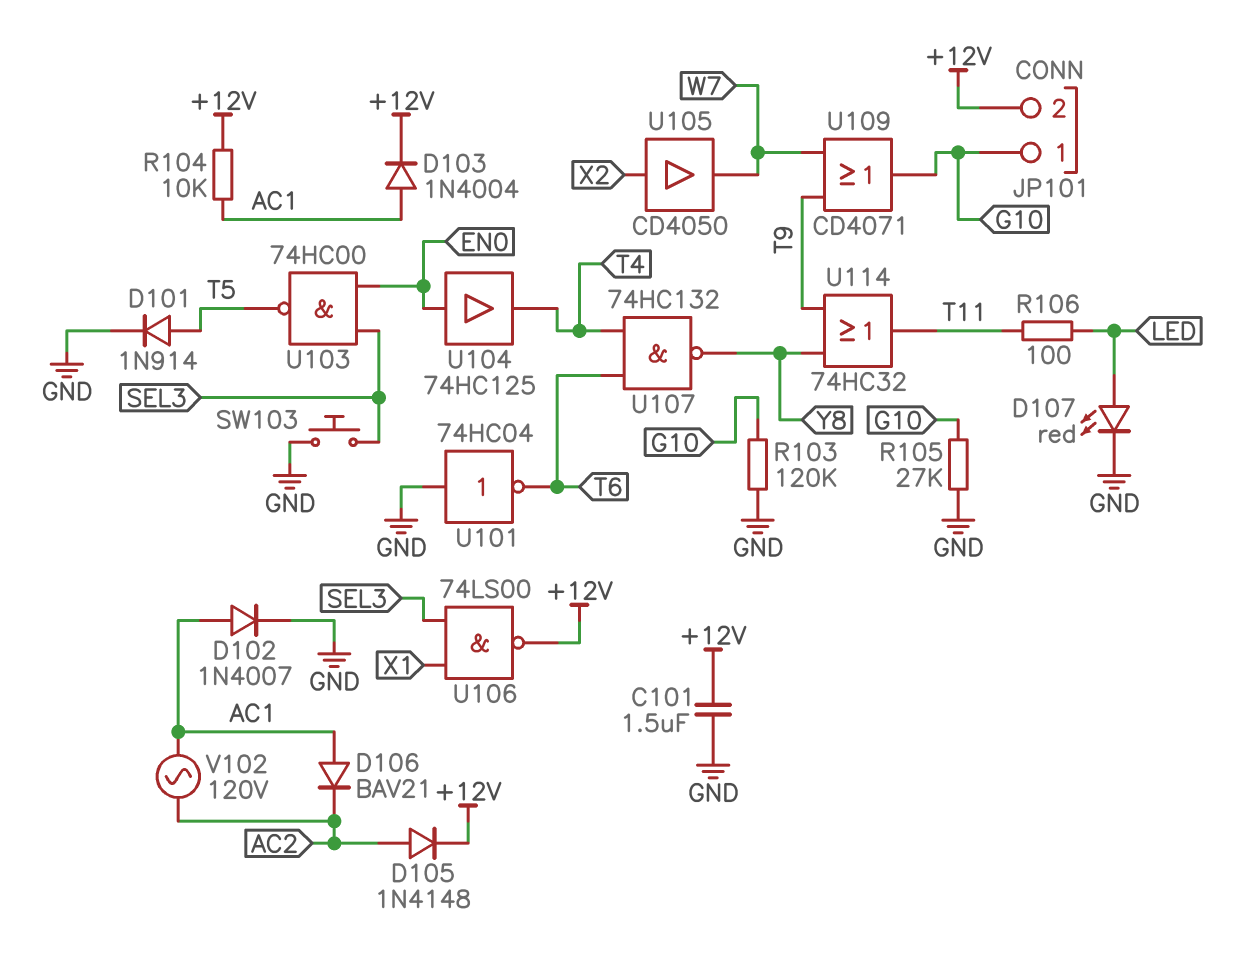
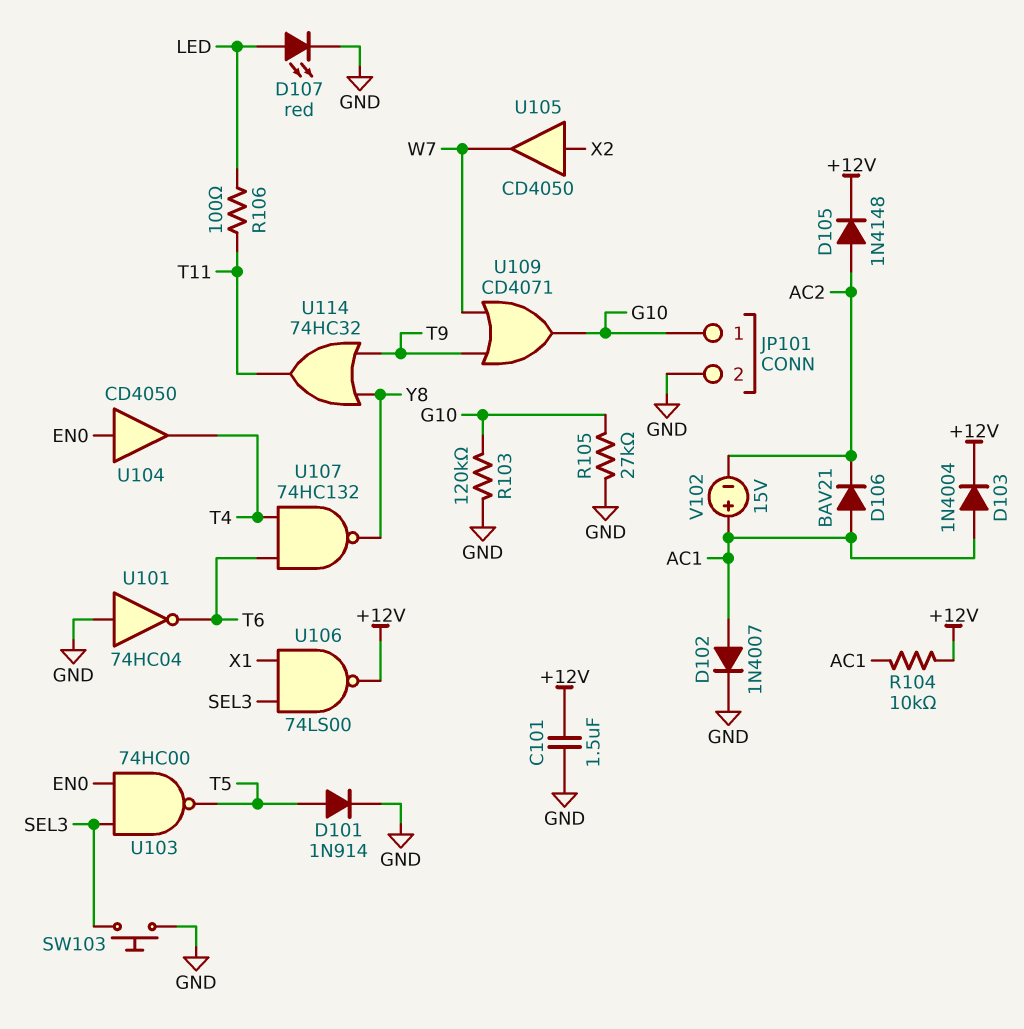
JP101 pin 2: +12V -> GND
U104: buffer 74HC125 (in EN0, out T4) -> buffer CD4050 (in EN0, out T4)
V102: AC 120V (AC1, AC2) -> 15V (plus AC1, minus AC2)

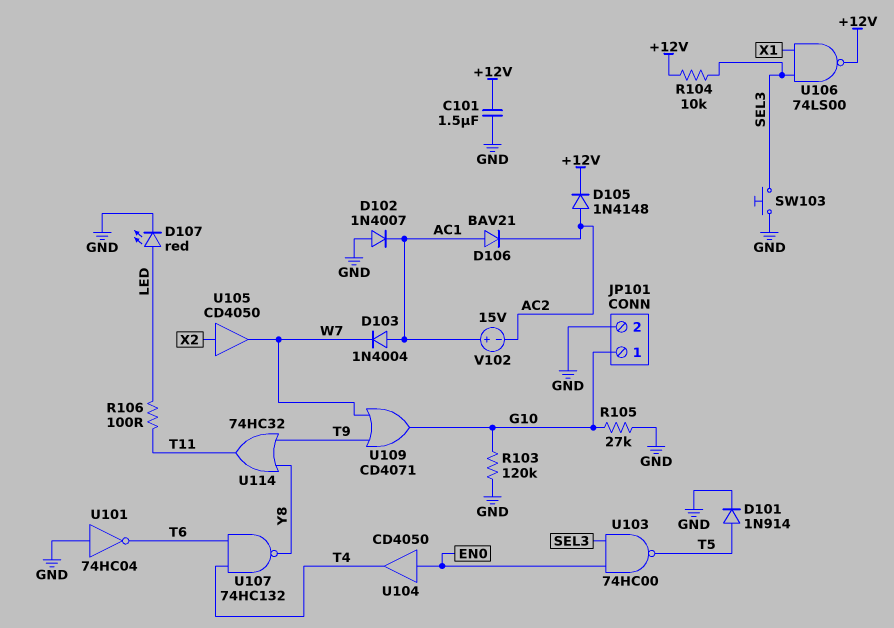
D102: diode 1N4007 (A AC1, K GND) -> diode 1N4007 (A GND, K AC1)
D103: diode 1N4004 (A AC1, K +12V) -> diode 1N4004 (A AC1, K W7)
R104: 10k (+12V, AC1) -> 10k (+12V, SEL3)

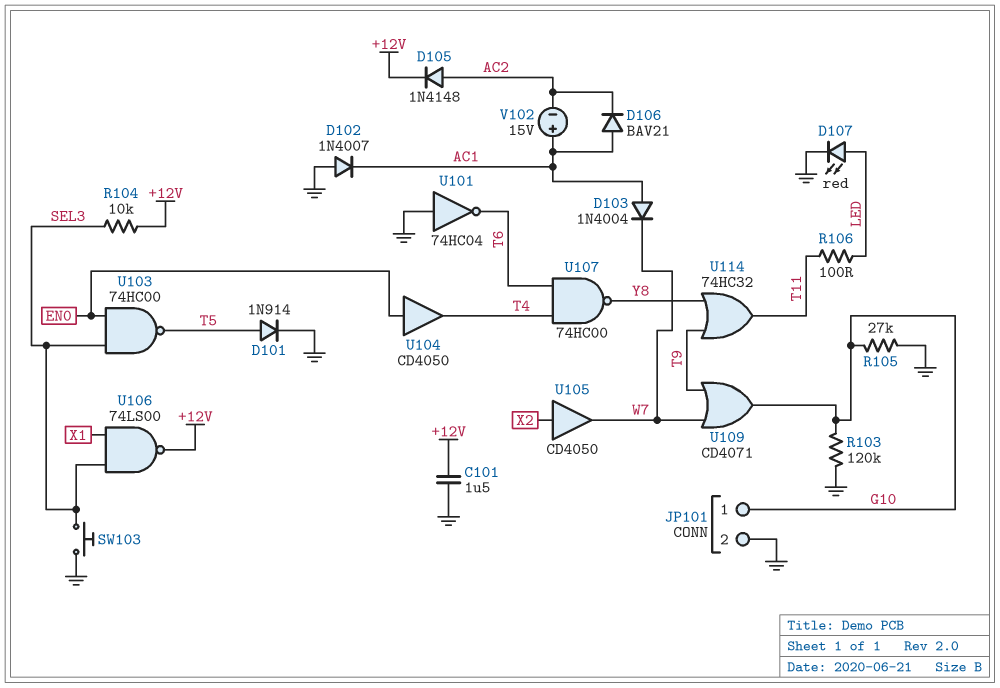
U107: NAND 74HC132 (in T4, in T6, out Y8) -> NAND 74HC00 (in T4, in T6, out Y8)

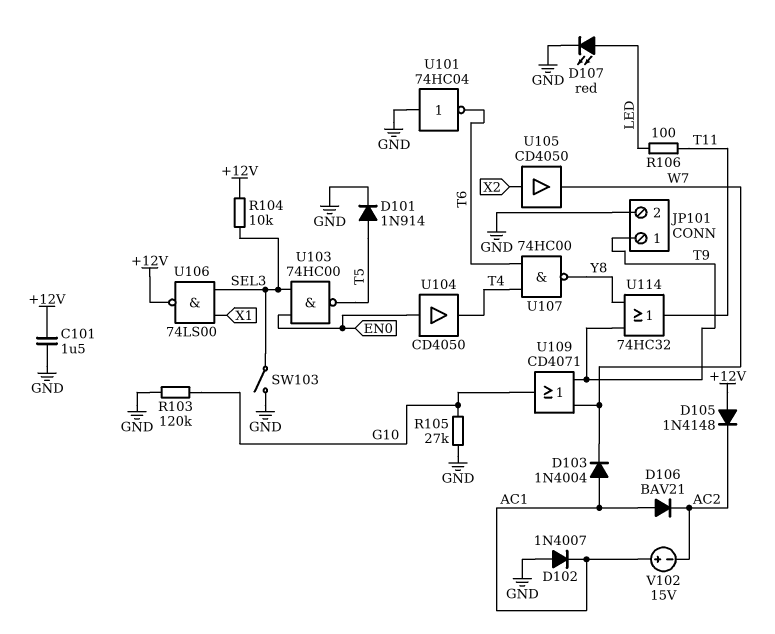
D105: diode 1N4148 (A AC2, K +12V) -> diode 1N4148 (A +12V, K AC2)
JP101 pin 1: G10 -> T9
SW103: button (GND, SEL3) -> switch (GND, SEL3)

